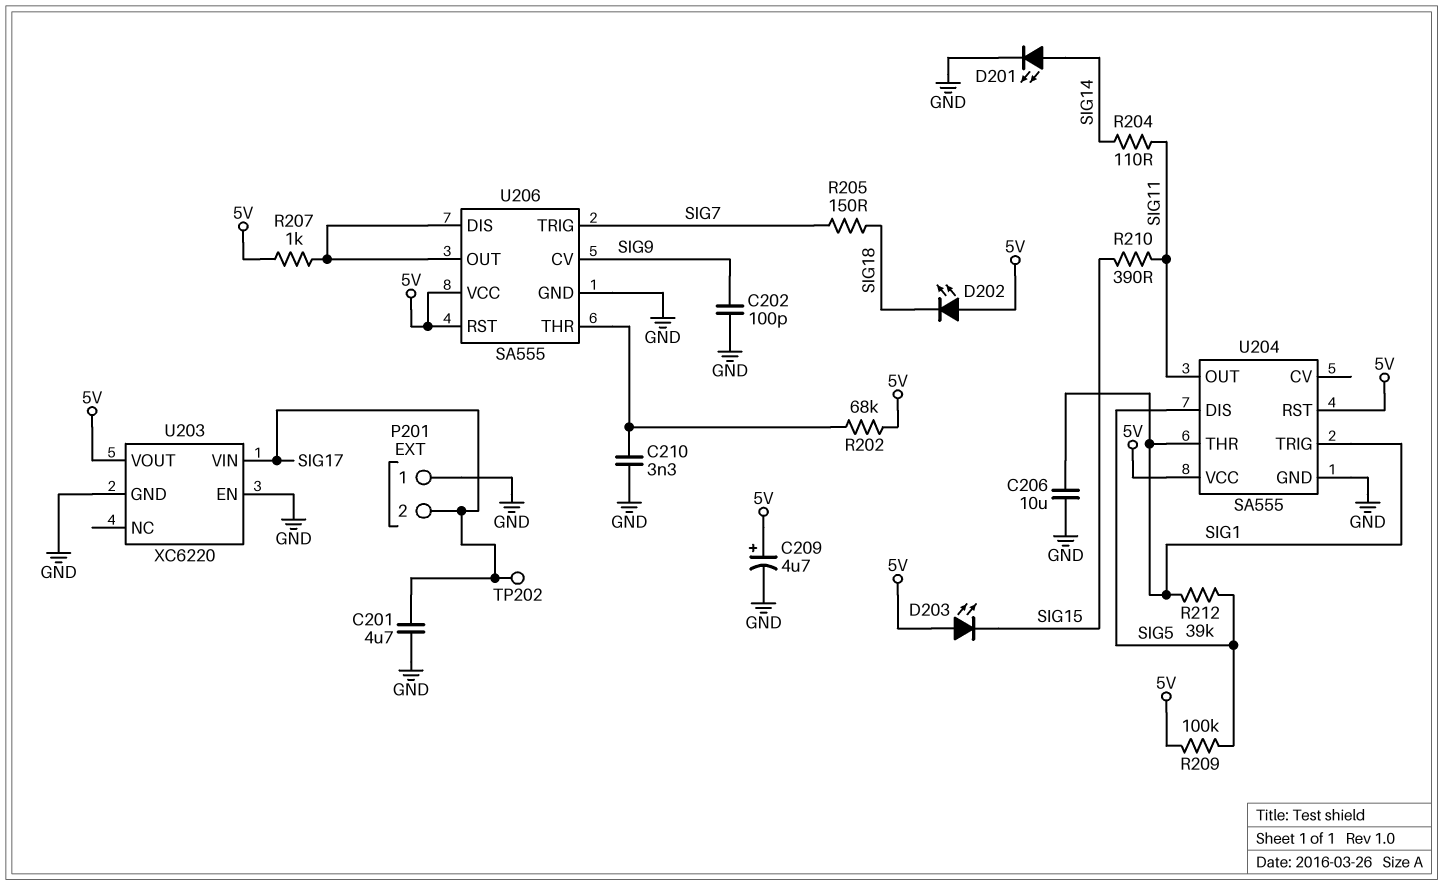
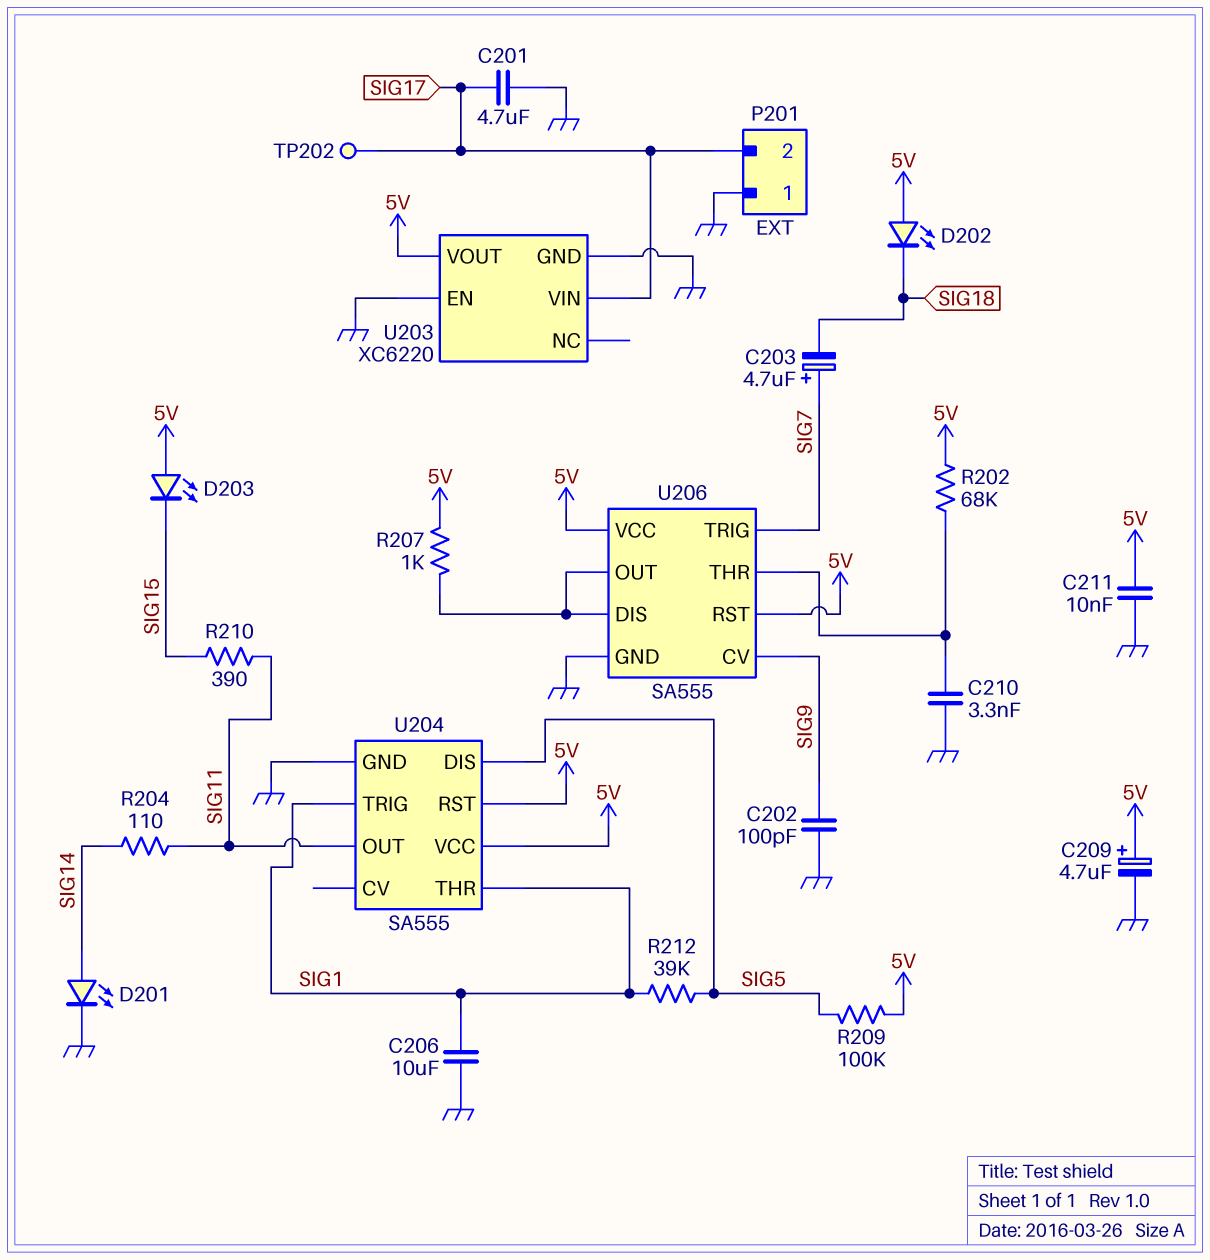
C203: none -> 4.7uF (plus SIG7, minus SIG18)
C211: none -> 10nF (5V, GND)
R205: 150 (SIG7, SIG18) -> none

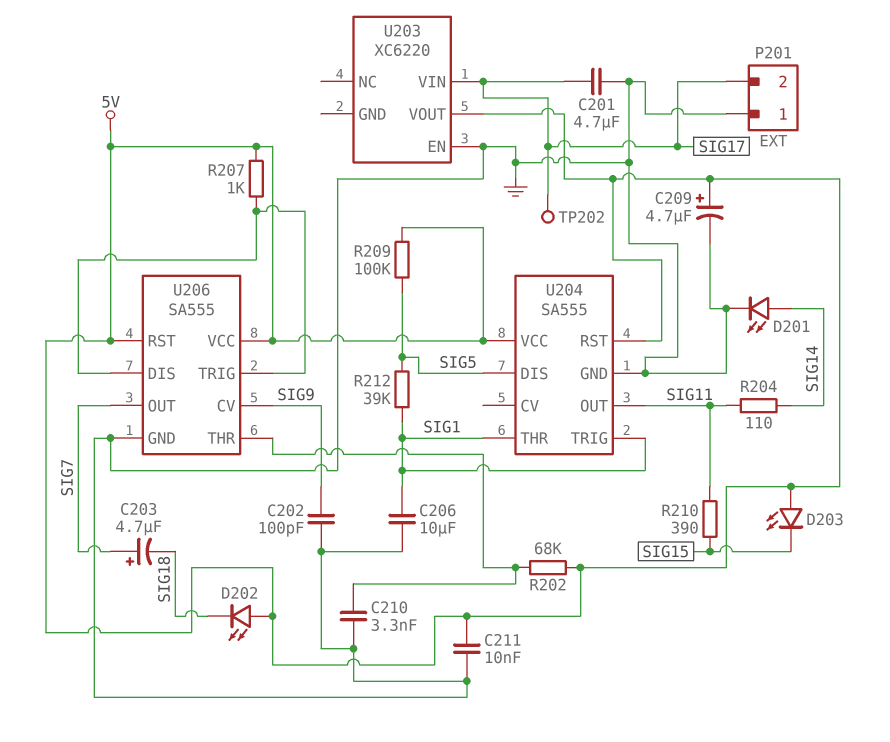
U203 pin GND: GND -> none
U206 pin OUT: U206/DIS -> SIG7
U206 pin TRIG: SIG7 -> U206/DIS

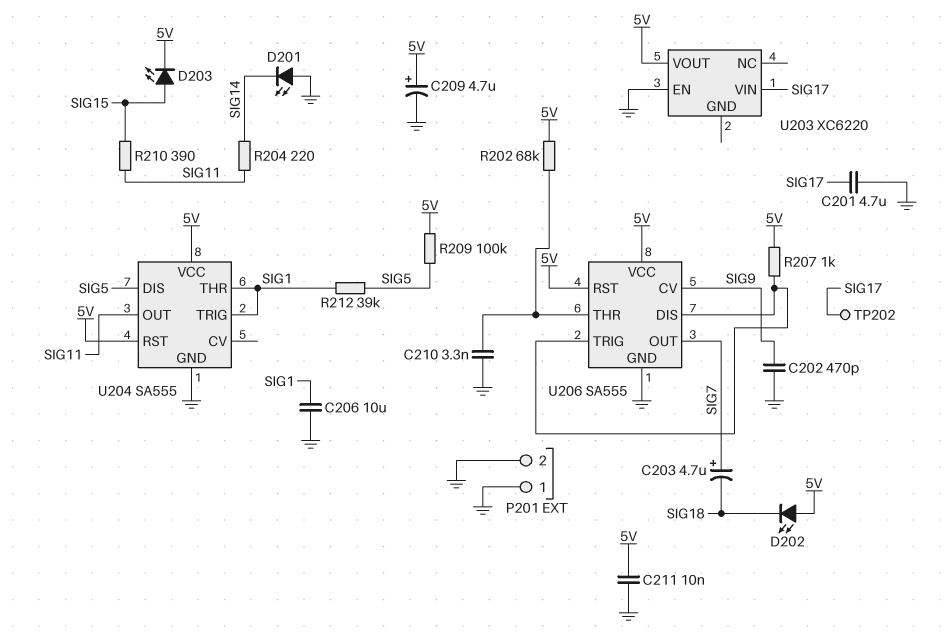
C202: 100pF (GND, SIG9) -> 470pF (GND, SIG9)
D201: LED (A SIG14, K GND) -> LED (A GND, K SIG14)
D203: LED (A 5V, K SIG15) -> LED (A SIG15, K 5V)
P201 pin 2: SIG17 -> GND
R204: 110 (SIG11, SIG14) -> 220 (SIG11, SIG14)

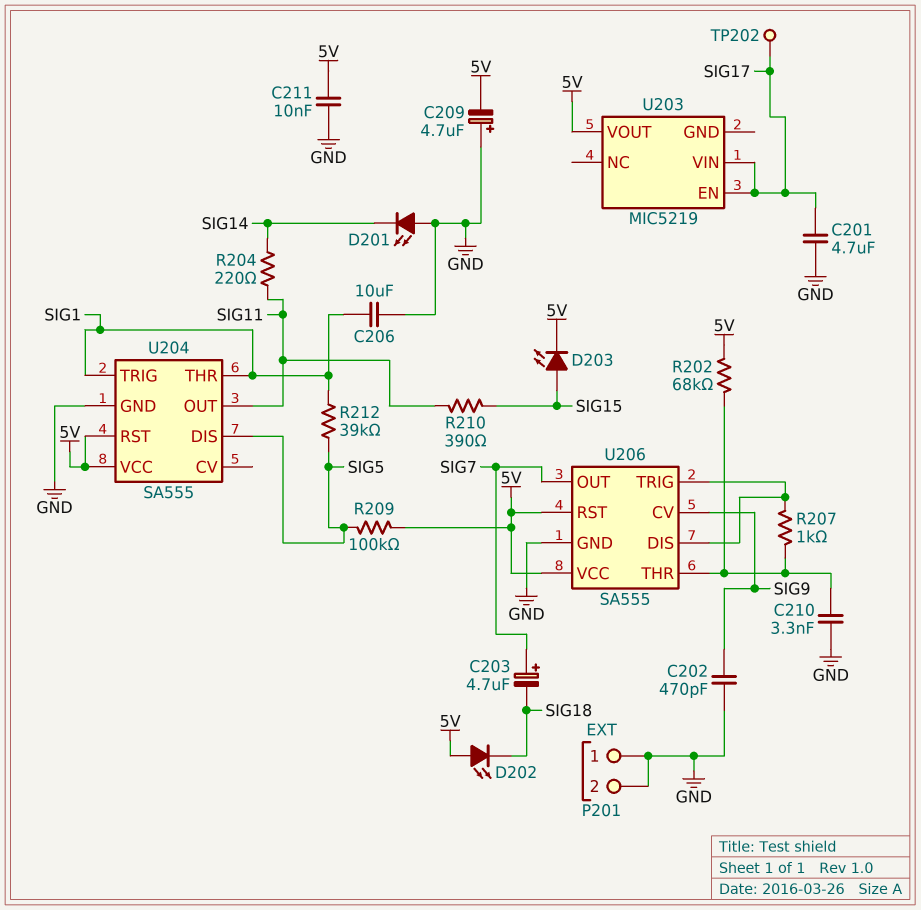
C209: 4.7uF (plus 5V, minus GND) -> 4.7uF (plus GND, minus 5V)
R207: 1k (5V, U206/DIS) -> 1k (U206/DIS, U206/THR)
U203: XC6220 -> MIC5219
U203 pin EN: GND -> SIG17

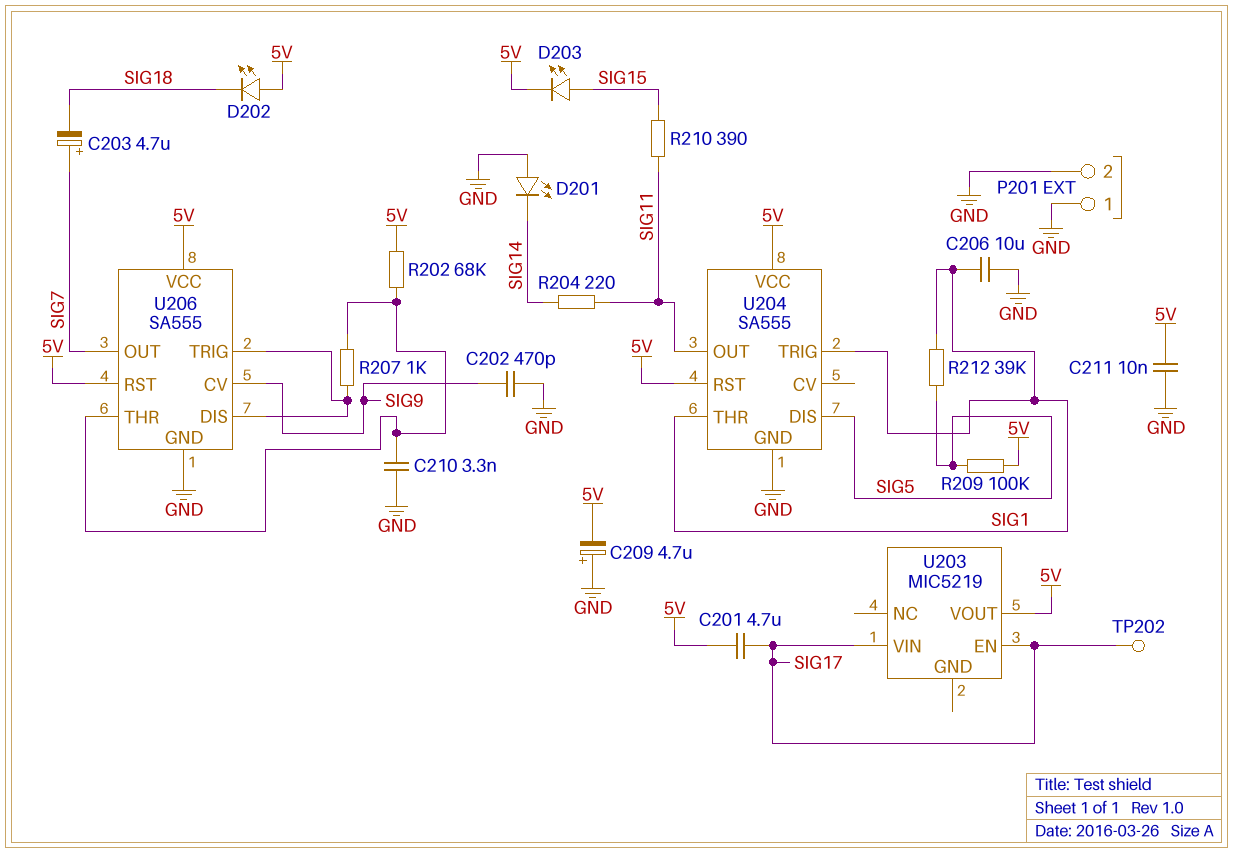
C201: 4.7uF (GND, SIG17) -> 4.7uF (5V, SIG17)

